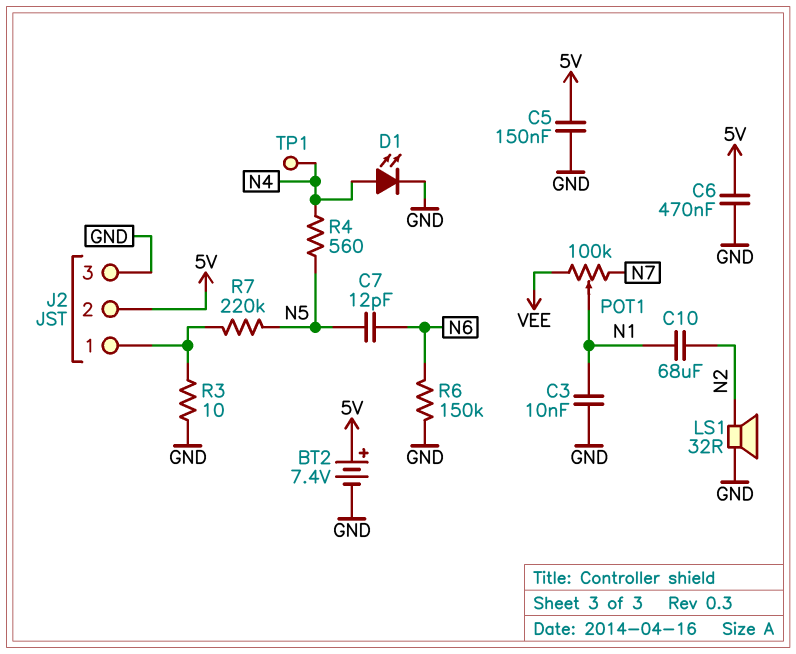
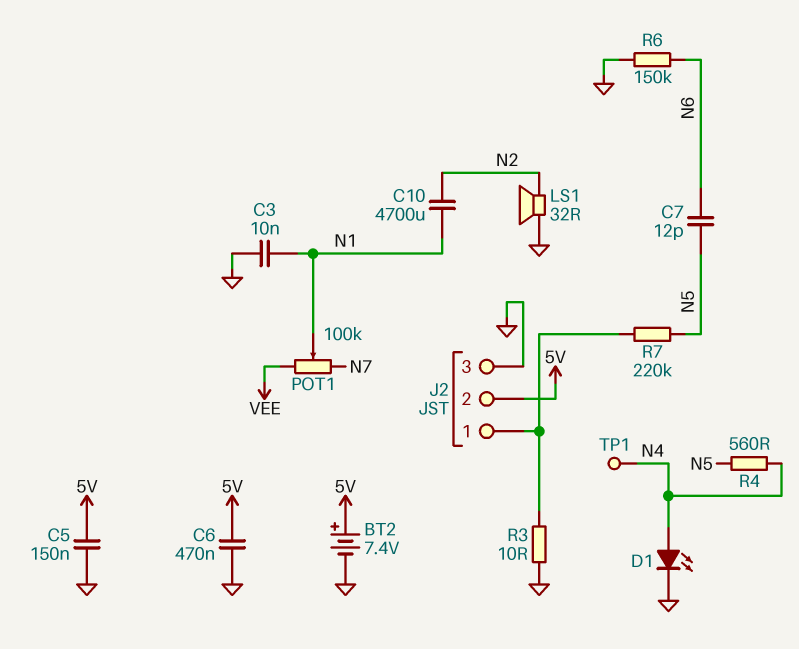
C10: 68uF (N1, N2) -> 4700uF (N1, N2)

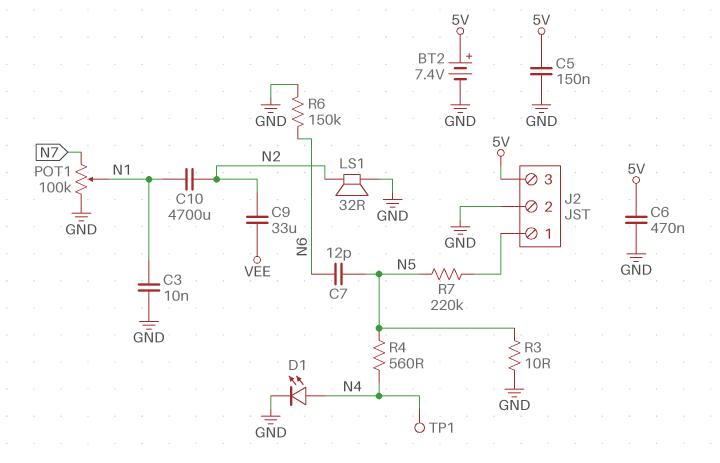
C9: none -> 33uF (N2, VEE)
J2 pin 2: 5V -> GND
J2 pin 3: GND -> 5V
POT1: 100k (N7, VEE, wiper N1) -> 100k (GND, N7, wiper N1)
R3: 10 (GND, J2/1) -> 10 (GND, N5)

